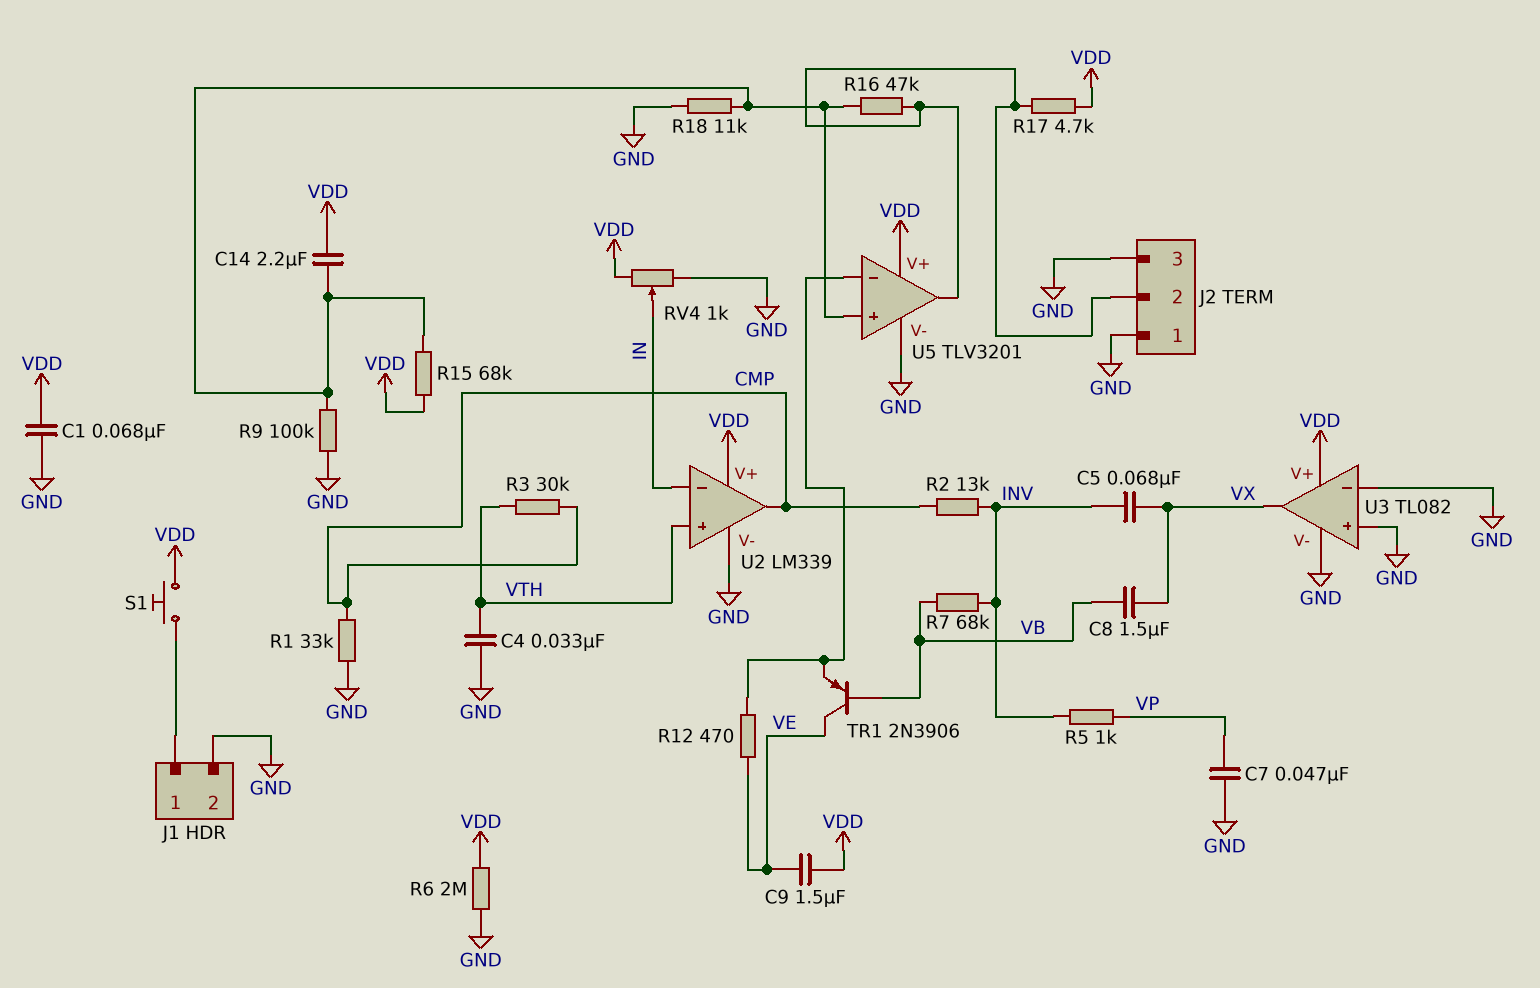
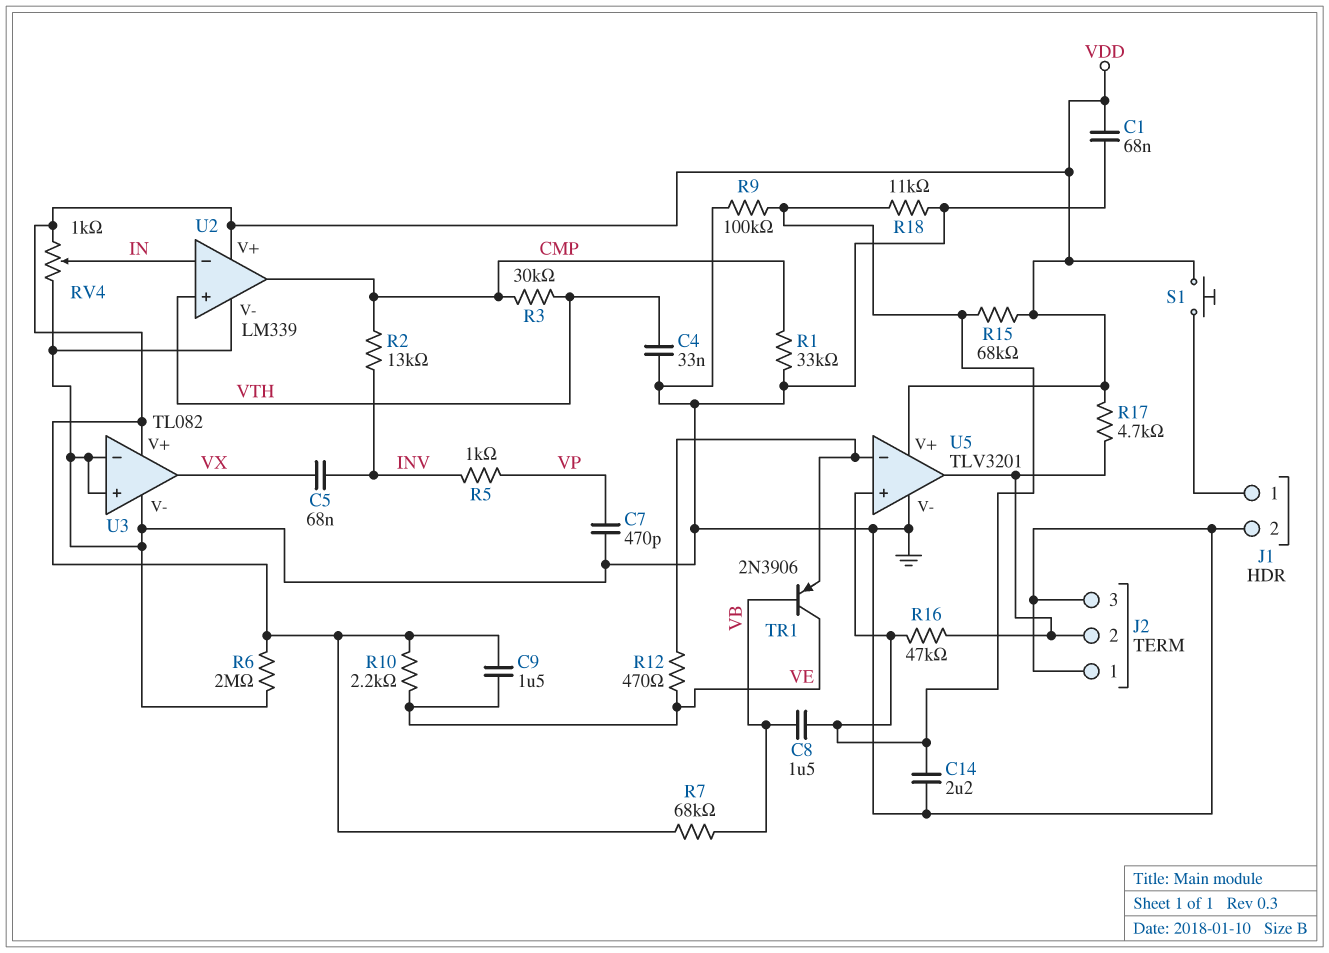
C7: 47nF (GND, VP) -> 470pF (GND, VP)
C8: 1.5uF (VB, VX) -> 1.5uF (U5/in+, VB)
C14: 2.2uF (U5/in+, VDD) -> 2.2uF (GND, U5/in+)
R7: 68k (INV, VB) -> 68k (VB, VDD)
R10: none -> 2.2k (VDD, VE)

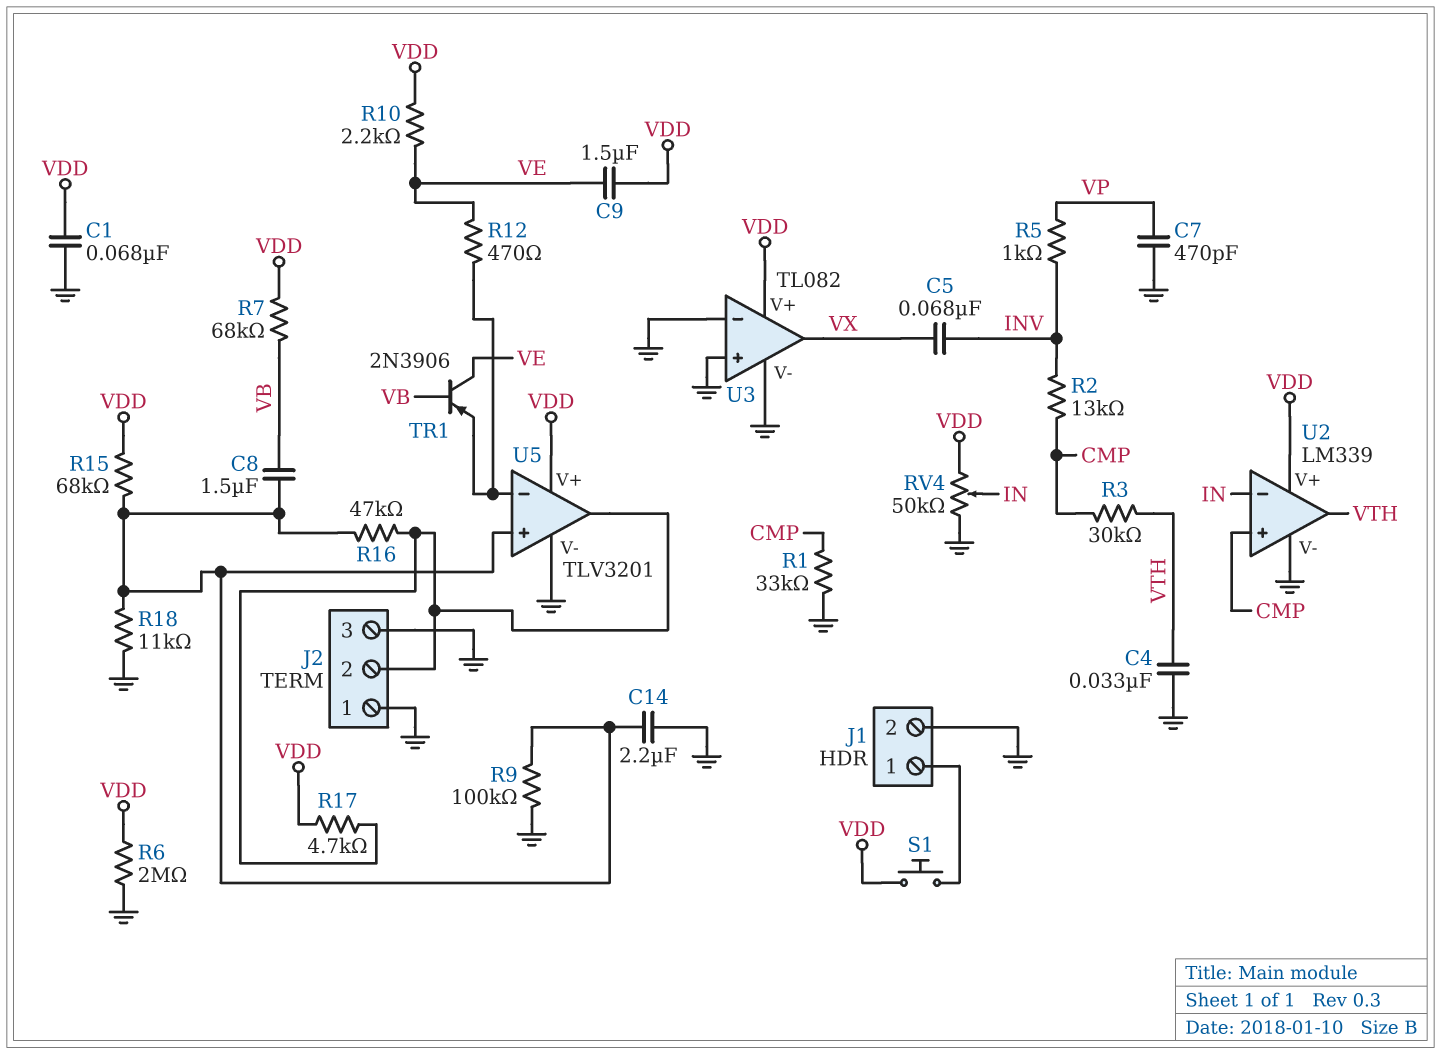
RV4: 1k (GND, VDD, wiper IN) -> 50k (GND, VDD, wiper IN)
U2 pin in+: VTH -> CMP
U2 pin out: CMP -> VTH

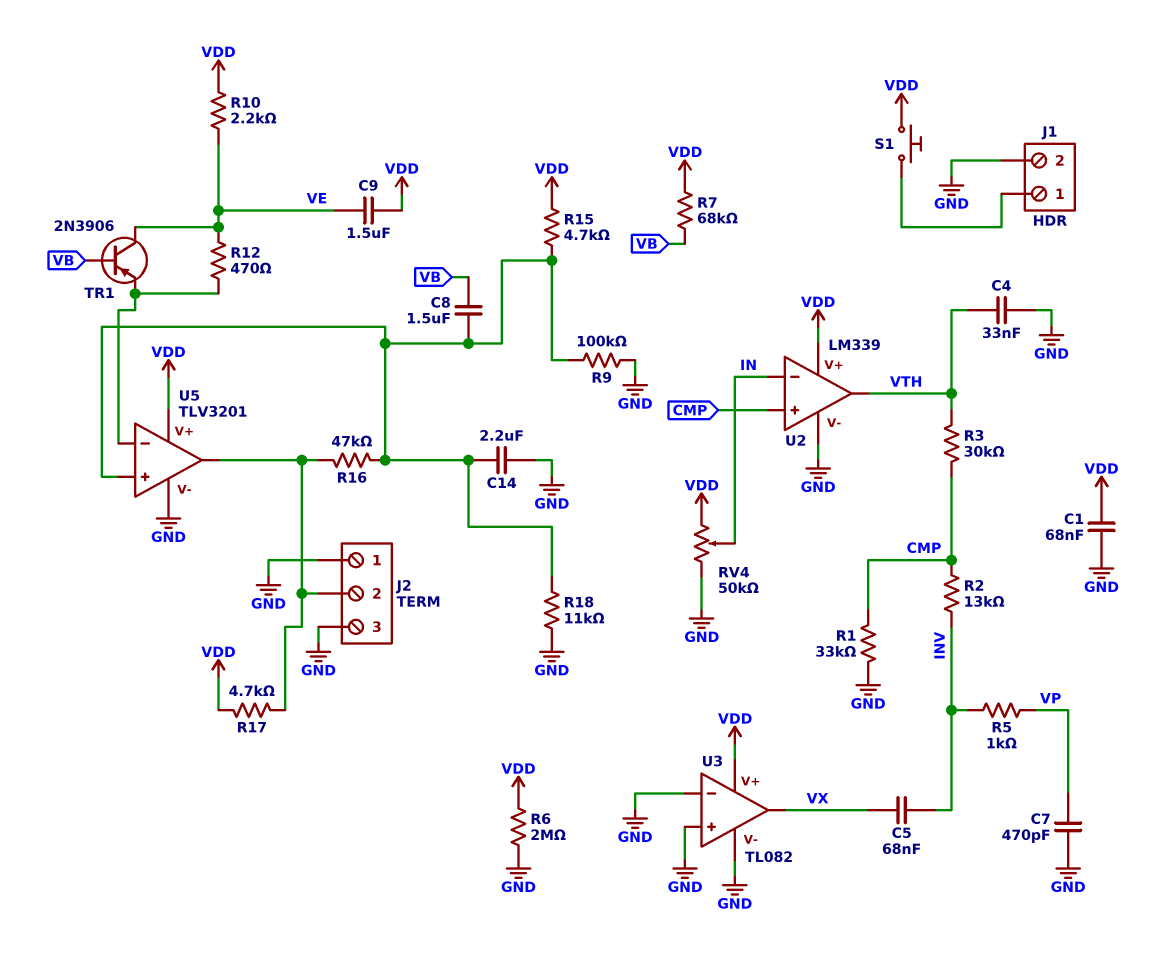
R15: 68k (U5/in+, VDD) -> 4.7k (U5/in+, VDD)

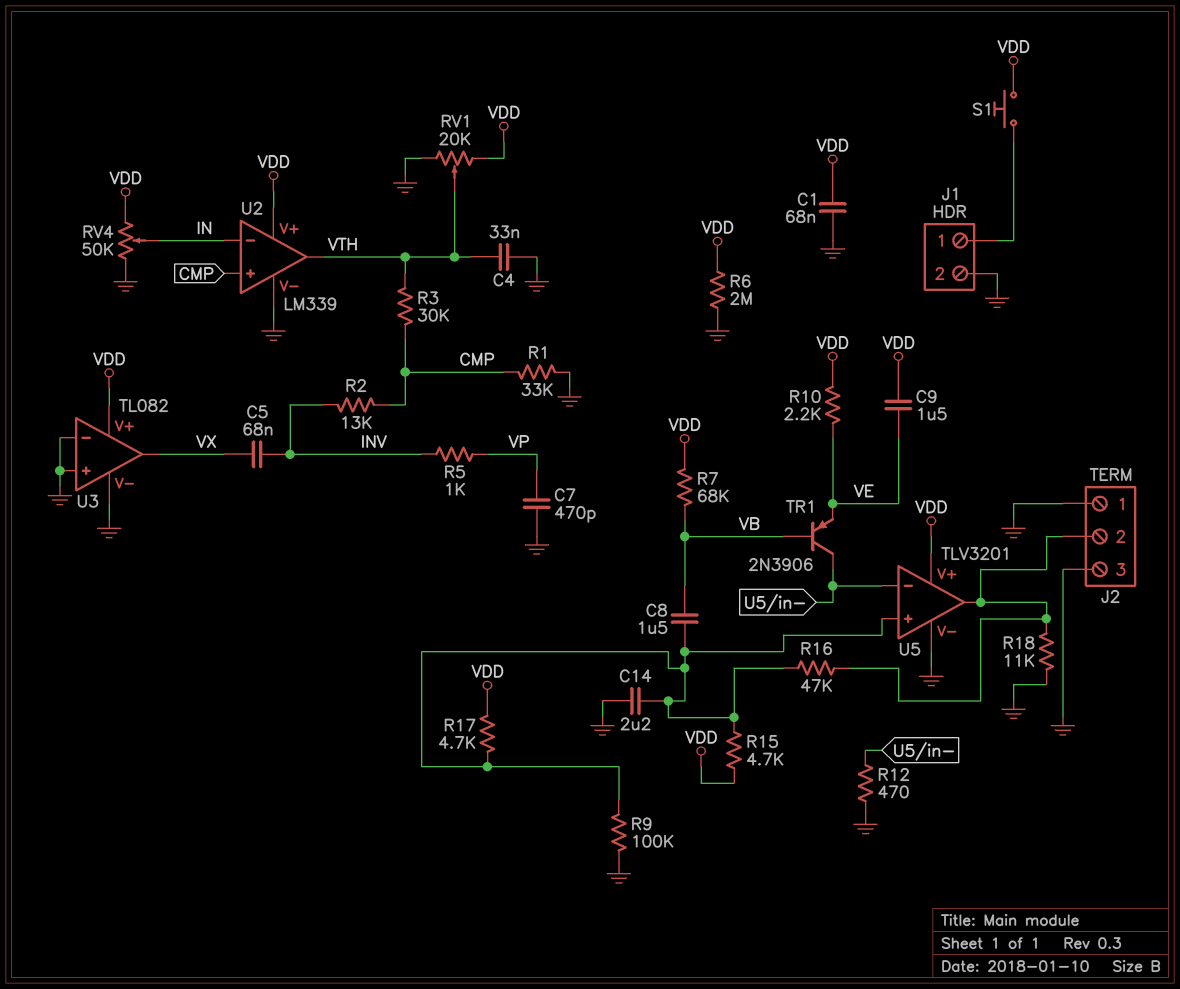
R12: 470 (U5/in-, VE) -> 470 (GND, U5/in-)
R17: 4.7k (J2/2, VDD) -> 4.7k (U5/in+, VDD)
R18: 11k (GND, U5/in+) -> 11k (GND, J2/2)
RV1: none -> 20k (GND, VDD, wiper VTH)
TR1: PNP 2N3906 (B VB, C VE, E U5/in-) -> PNP 2N3906 (B VB, C U5/in-, E VE)

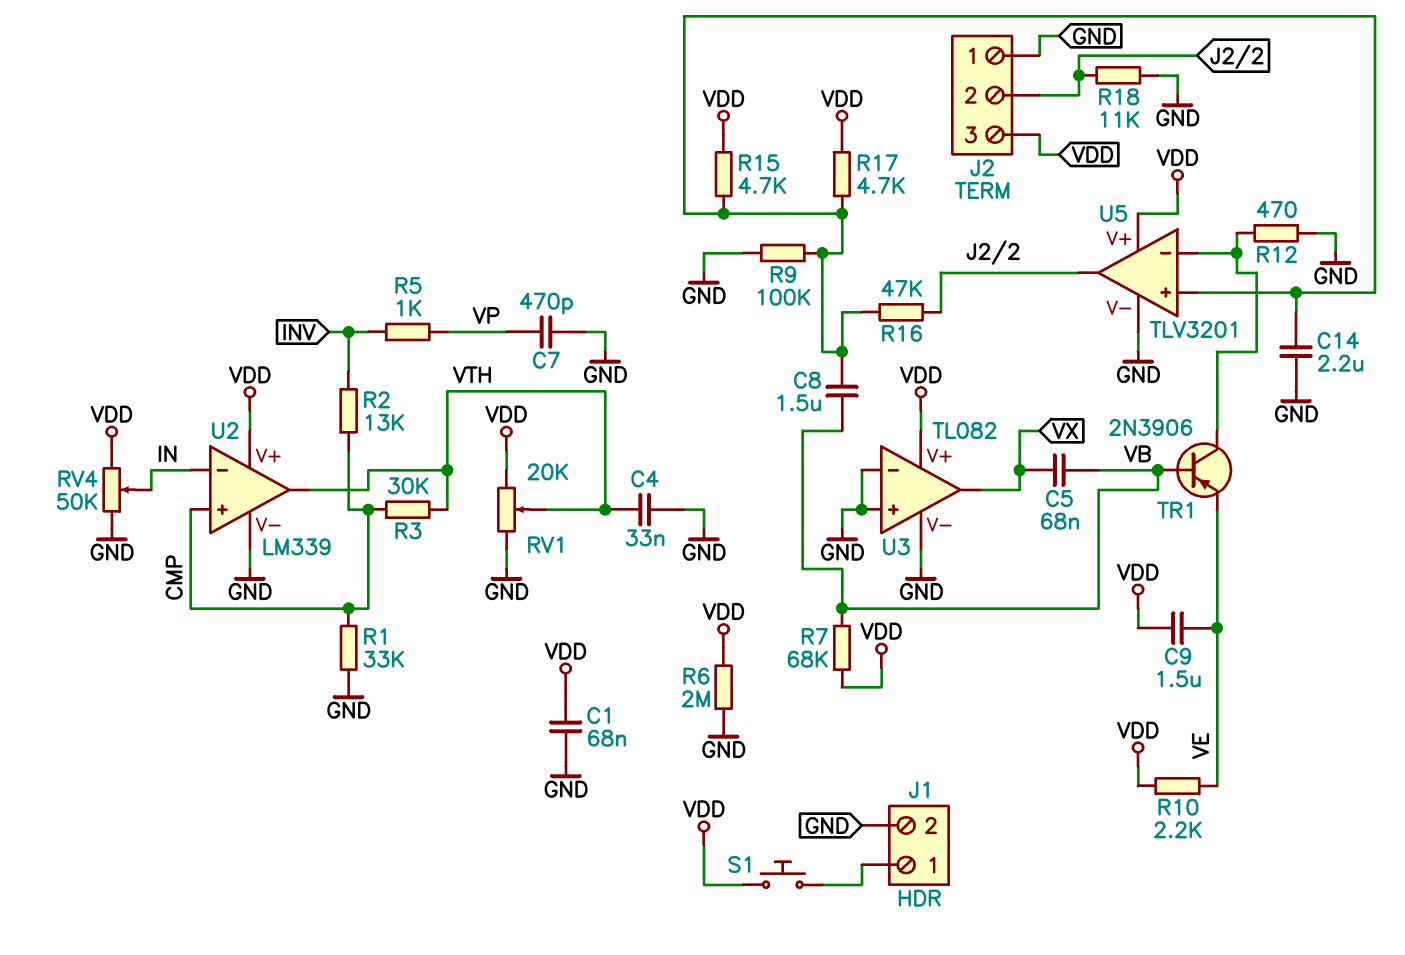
C5: 68nF (INV, VX) -> 68nF (VB, VX)
J2 pin 3: GND -> VDD

